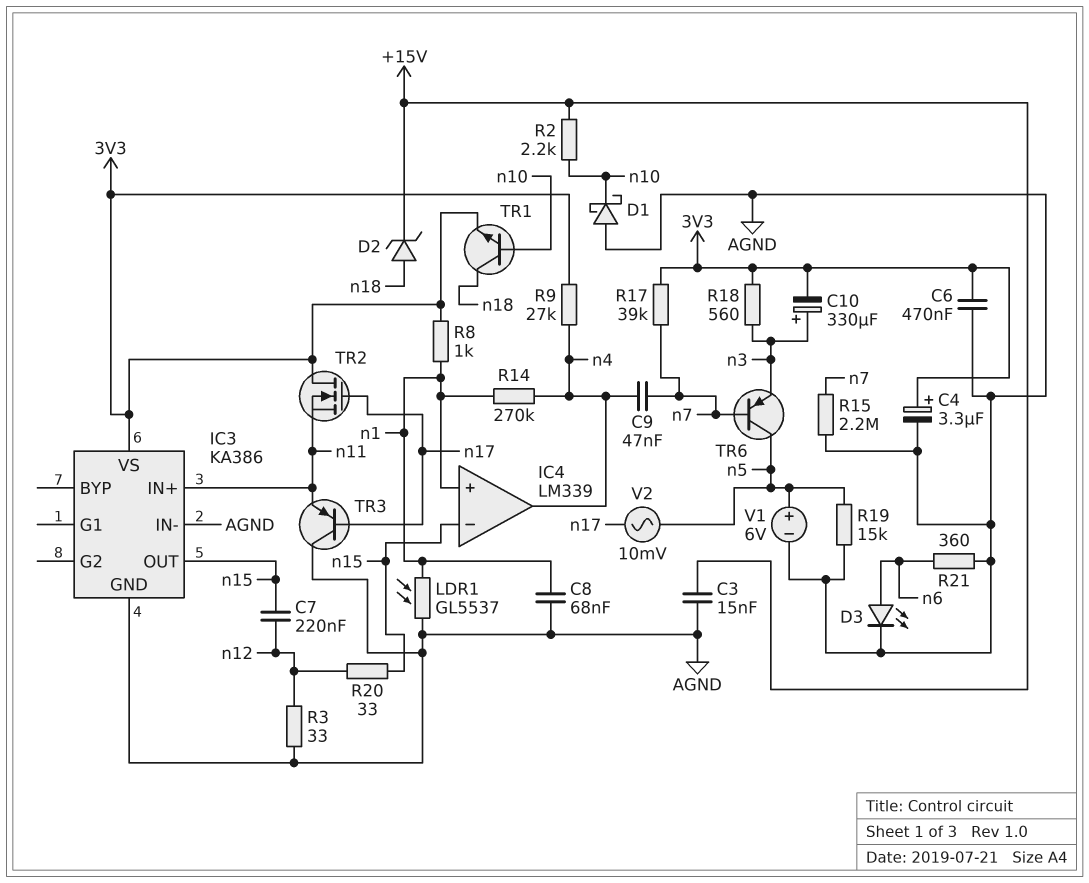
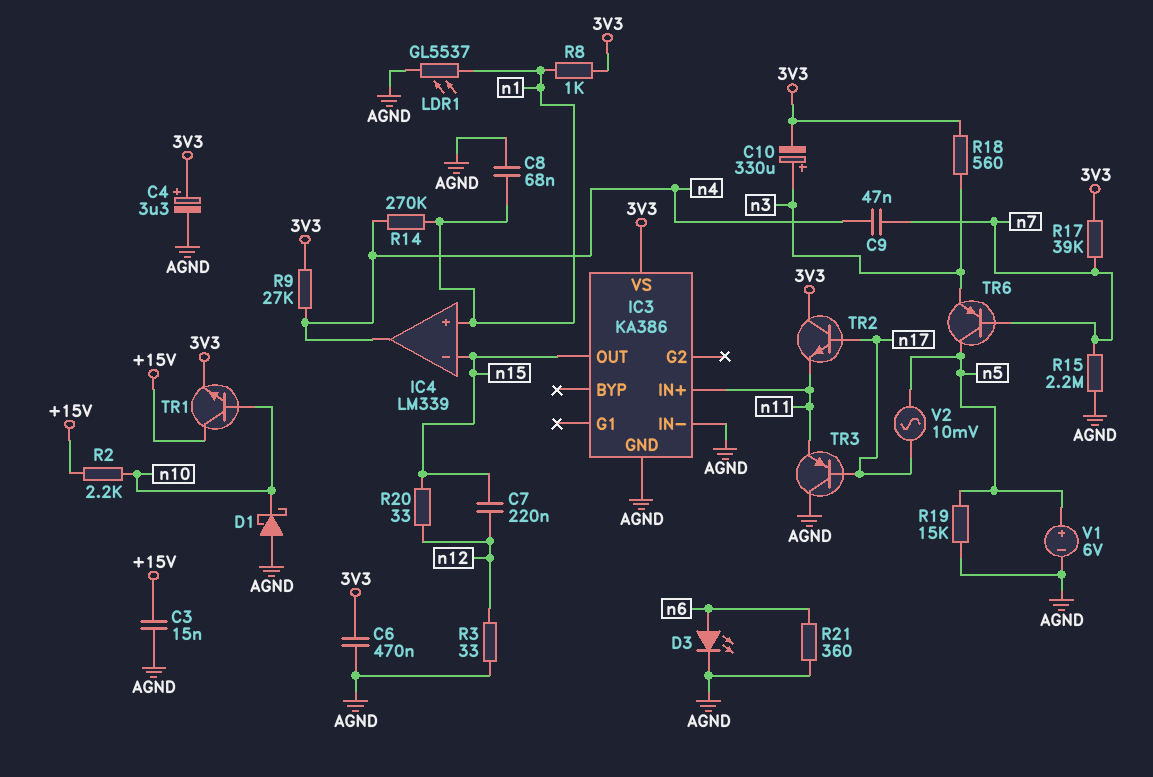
D2: zener (A n18, K +15V) -> none
TR1: NPN (B n10, C n18, E 3V3) -> NPN (B n10, C +15V, E 3V3)
TR2: NMOS (G n17, D 3V3, S n11) -> NPN (B n17, C 3V3, E n11)

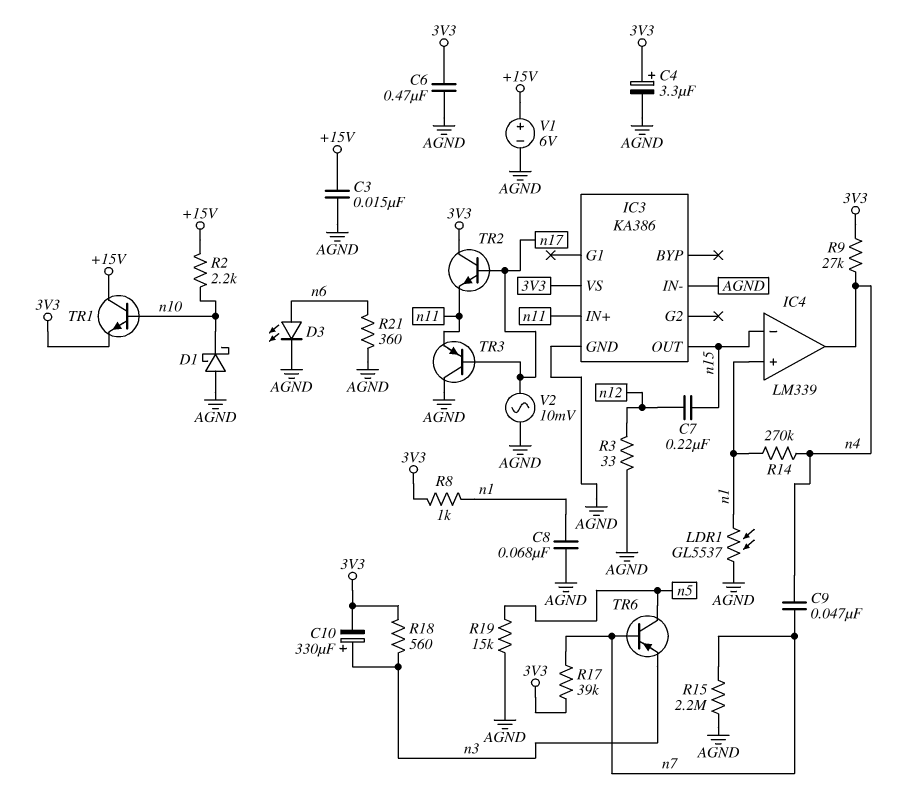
R20: 33 (n12, n15) -> none
V1: 6V (plus n5, minus AGND) -> 6V (plus +15V, minus AGND)
V2: AC 10mV (n5, n17) -> AC 10mV (AGND, n17)

